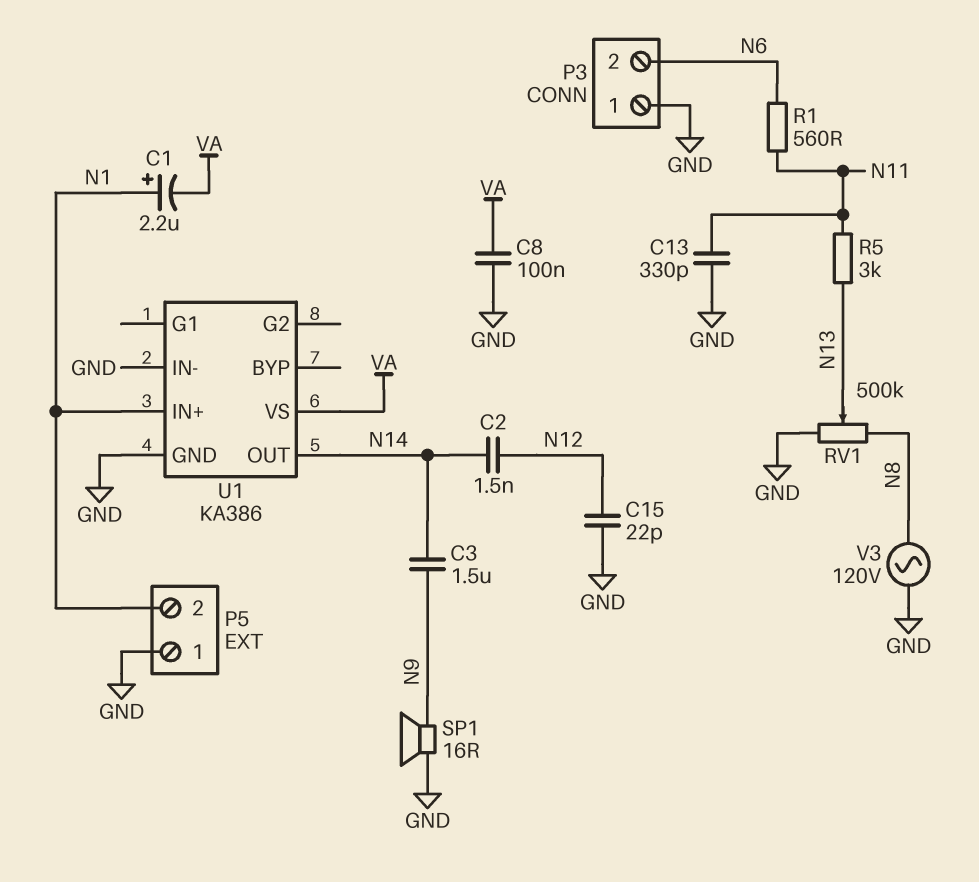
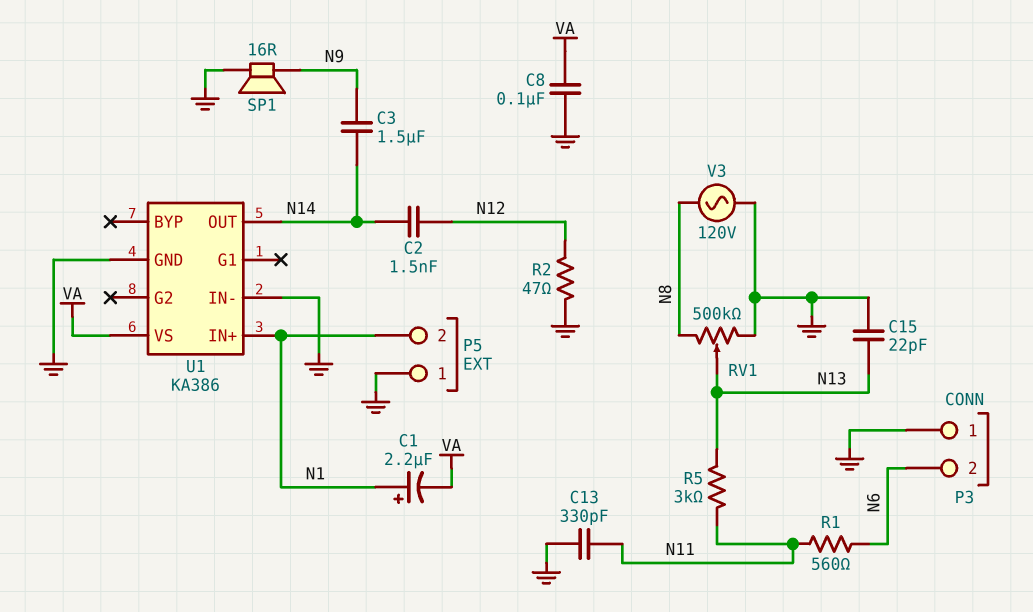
C15: 22pF (GND, N12) -> 22pF (GND, N13)
R2: none -> 47 (GND, N12)

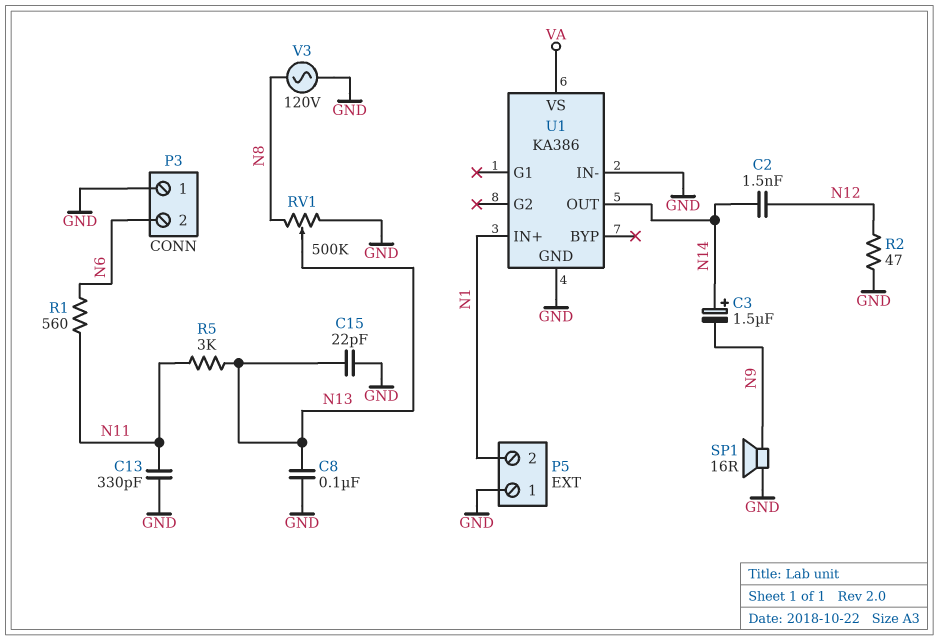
C1: 2.2uF (plus N1, minus VA) -> none
C3: 1.5uF (N9, N14) -> 1.5uF (plus N14, minus N9)
C8: 100nF (GND, VA) -> 100nF (GND, N13)

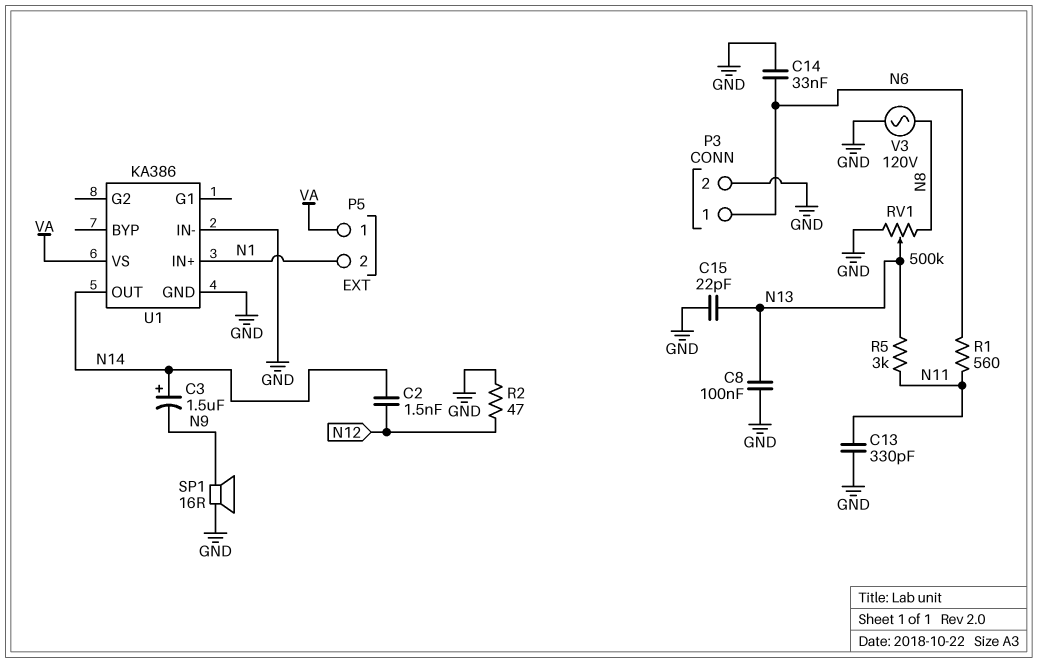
C14: none -> 33nF (GND, N6)
P3 pin 1: GND -> N6
P3 pin 2: N6 -> GND
P5 pin 1: GND -> VA

